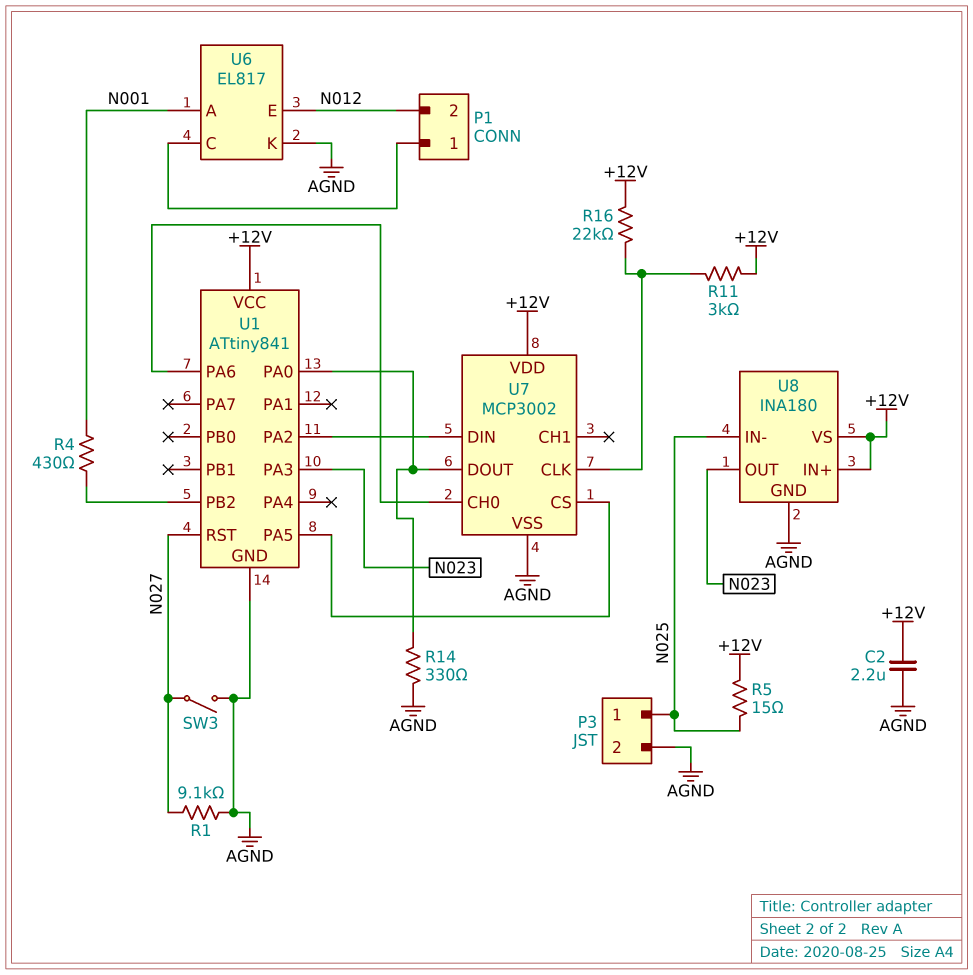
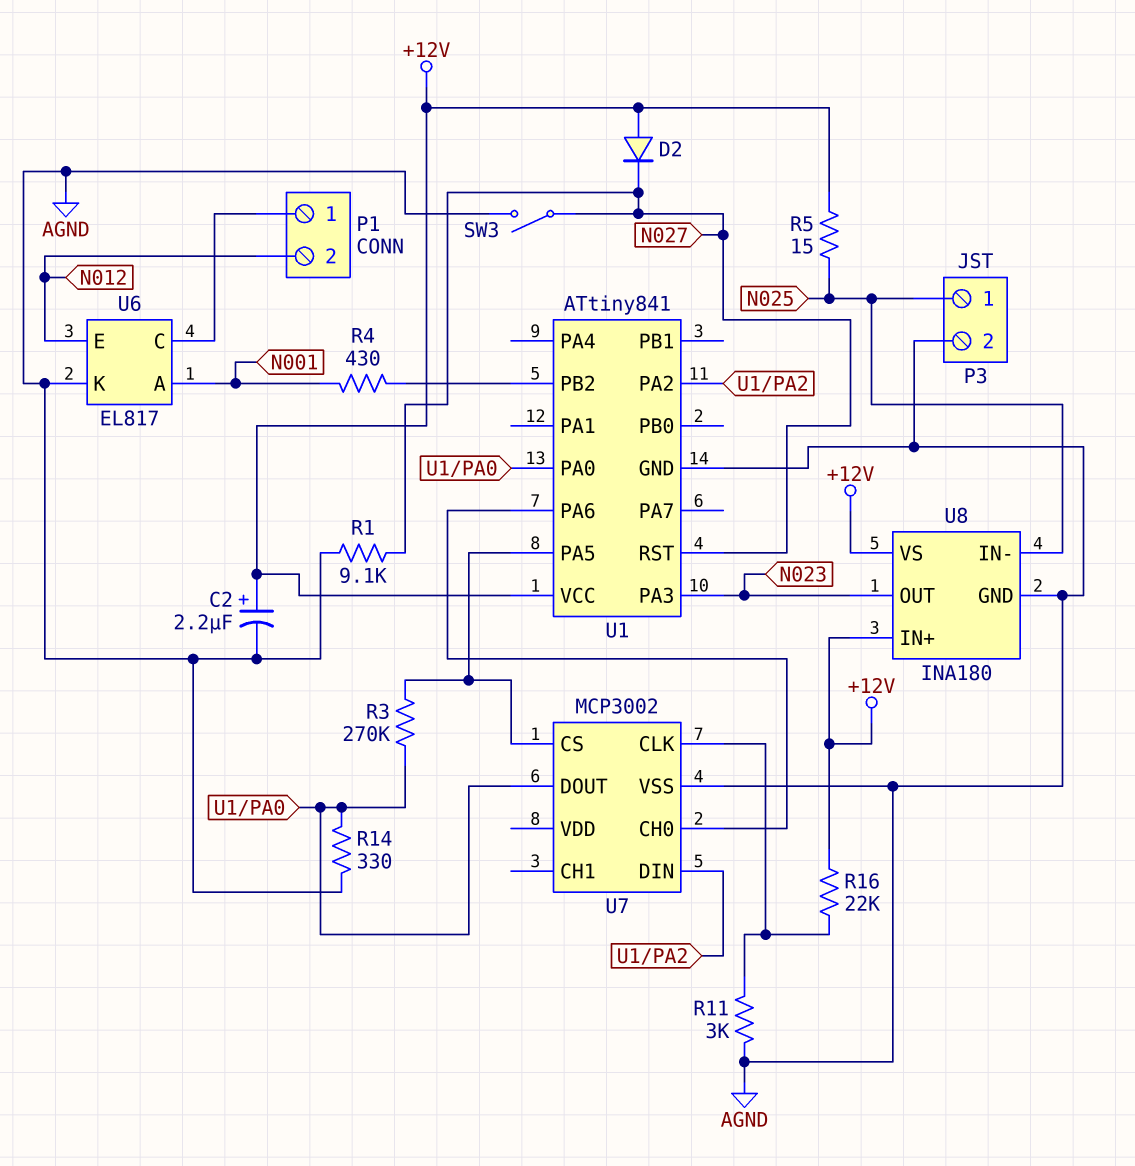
C2: 2.2uF (+12V, AGND) -> 2.2uF (plus +12V, minus AGND)
D2: none -> diode (A +12V, K N027)
R3: none -> 270k (U1/PA0, U1/PA5)
R11: 3k (+12V, U7/CLK) -> 3k (AGND, U7/CLK)
U7 pin VDD: +12V -> none

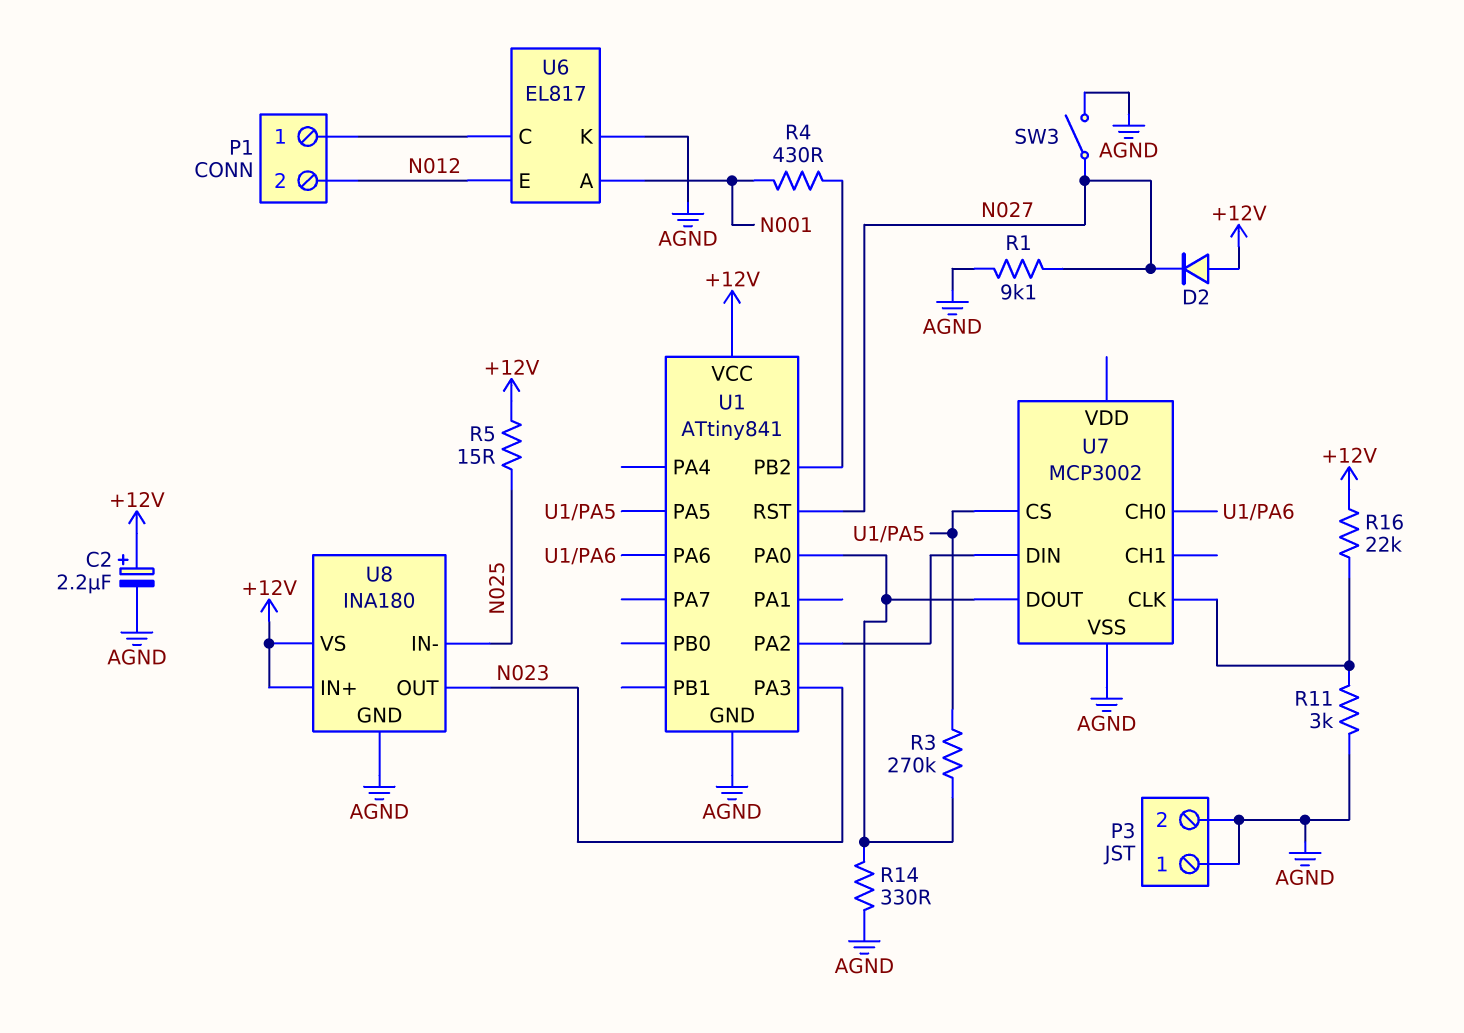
P3 pin 1: N025 -> AGND

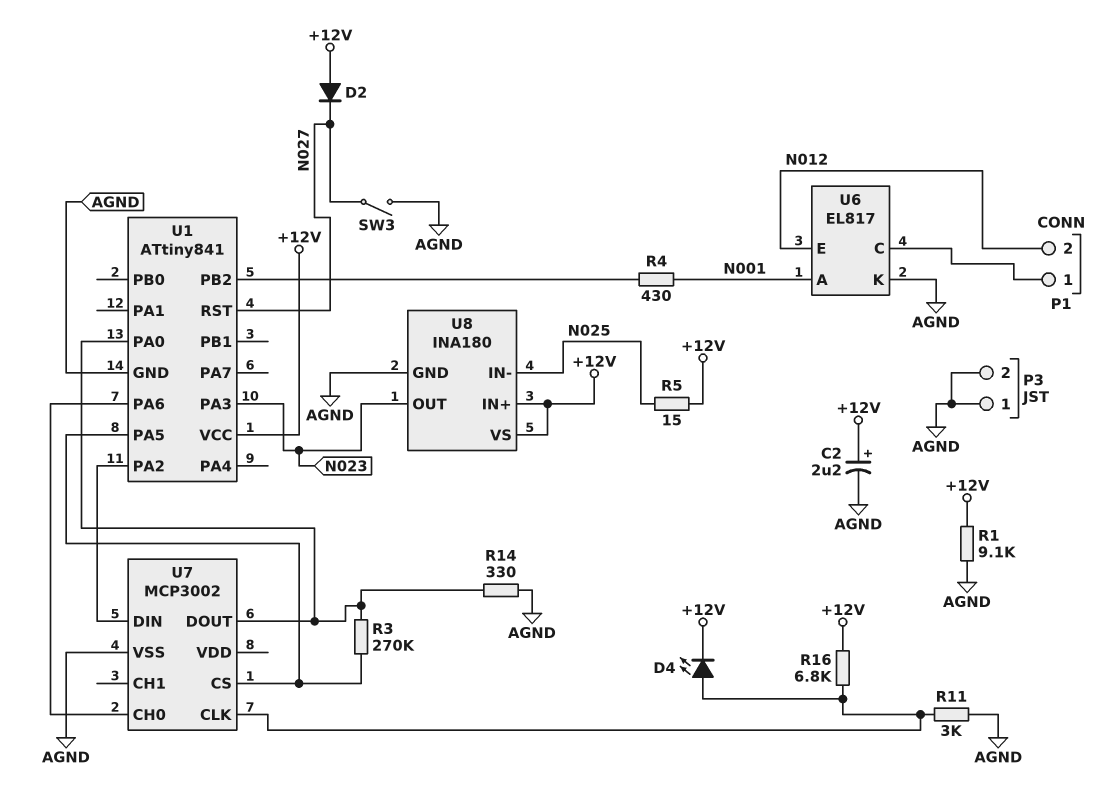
D4: none -> LED (A U7/CLK, K +12V)
R1: 9.1k (AGND, N027) -> 9.1k (+12V, AGND)
R16: 22k (+12V, U7/CLK) -> 6.8k (+12V, U7/CLK)

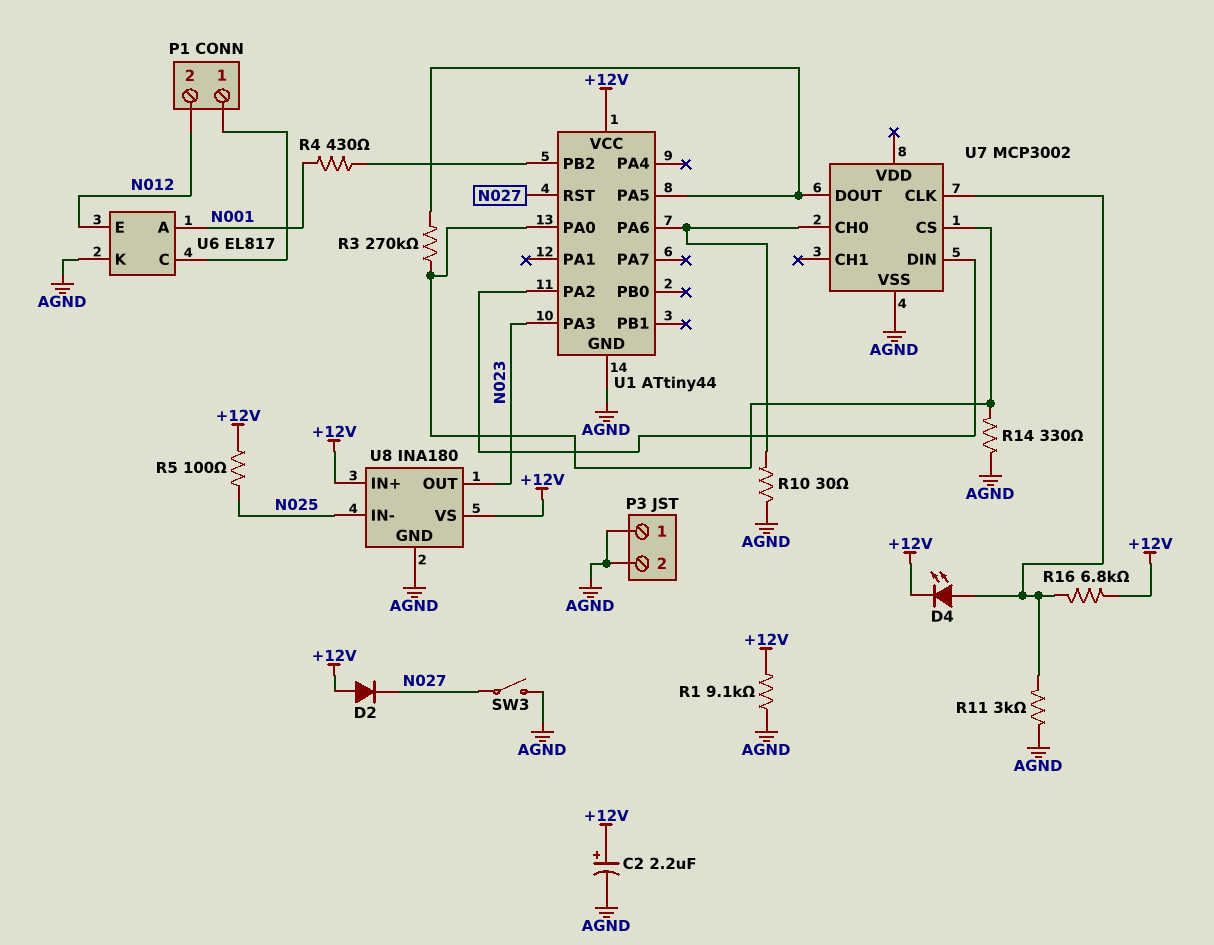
R5: 15 (+12V, N025) -> 100 (+12V, N025)
R10: none -> 30 (AGND, U1/PA6)
U1: ATtiny841 -> ATtiny44
U7 pin CS: U1/PA5 -> U1/PA0
U7 pin DOUT: U1/PA0 -> U1/PA5

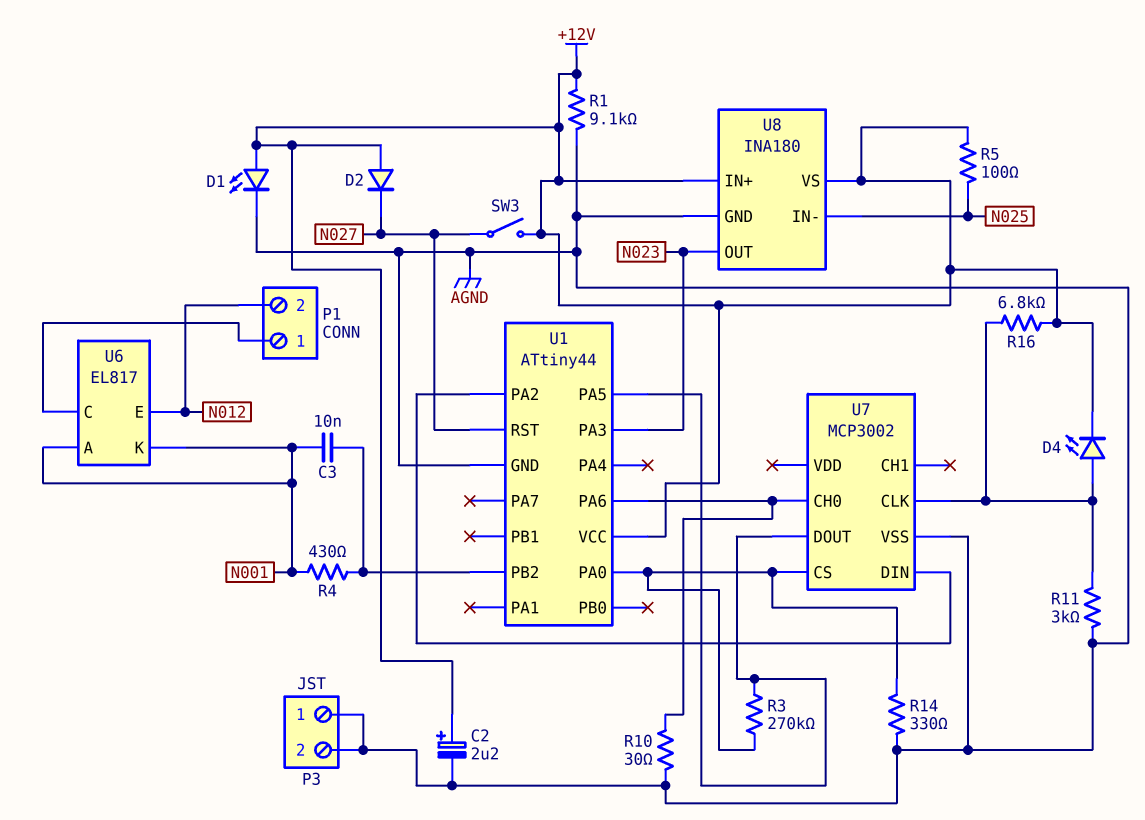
C3: none -> 10nF (N001, U1/PB2)
D1: none -> LED (A +12V, K AGND)
SW3: switch (AGND, N027) -> switch (+12V, N027)
U6 pin K: AGND -> N001

